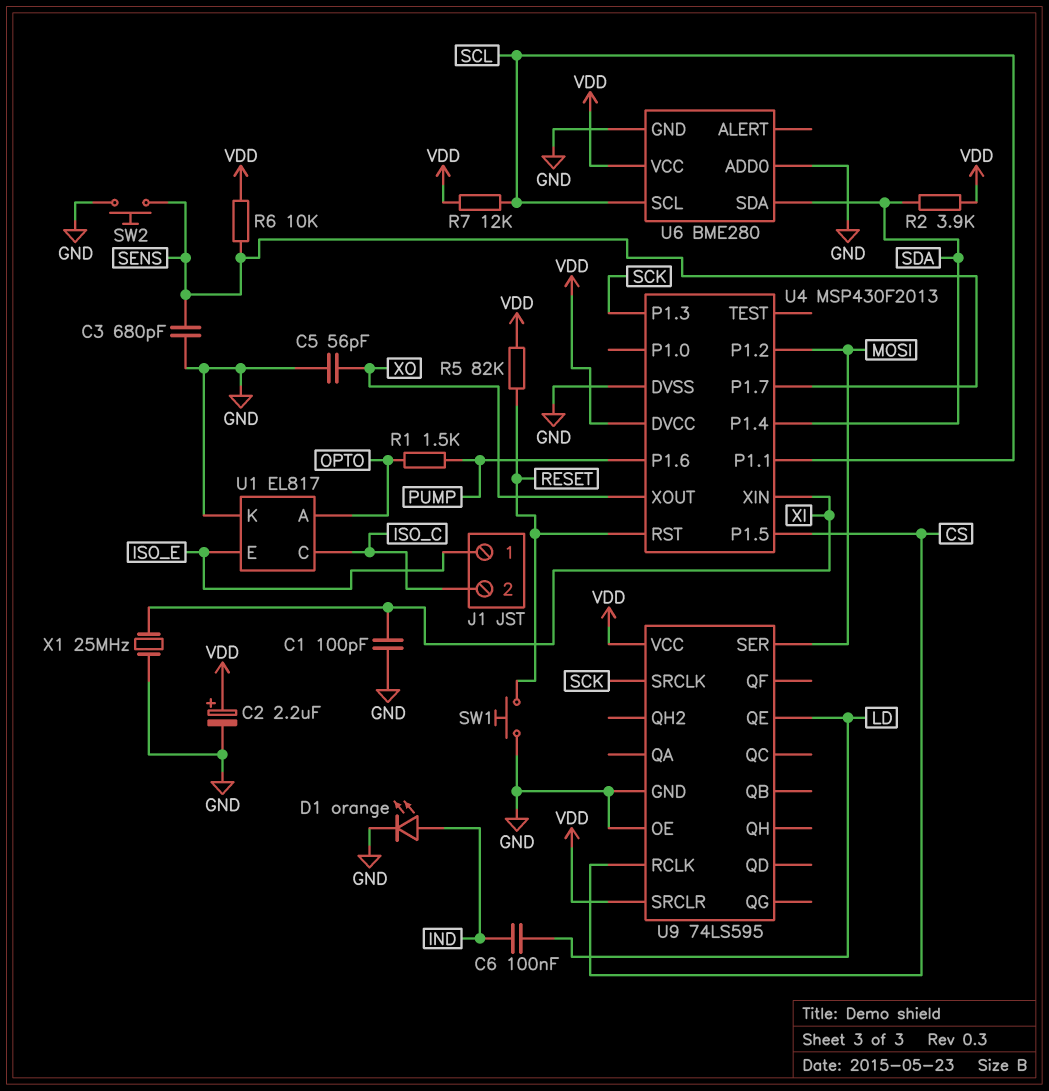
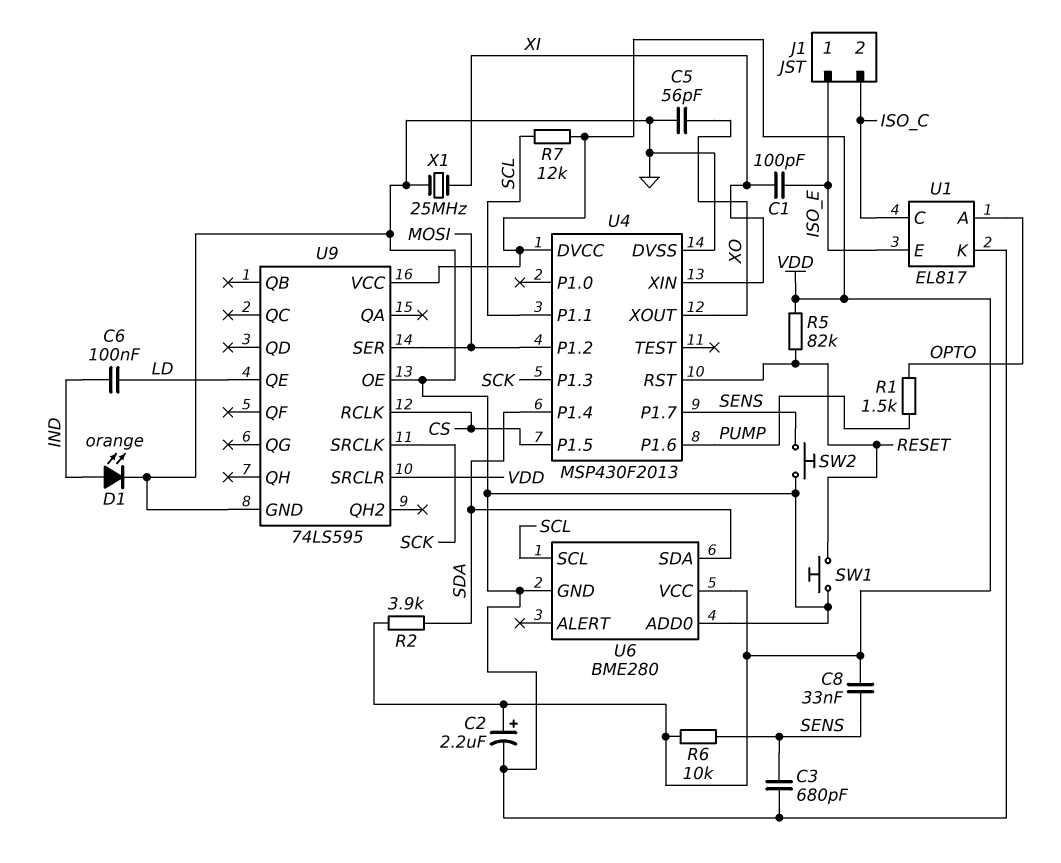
C1: 100pF (GND, XI) -> 100pF (ISO_E, XI)
C8: none -> 33nF (SENS, VDD)

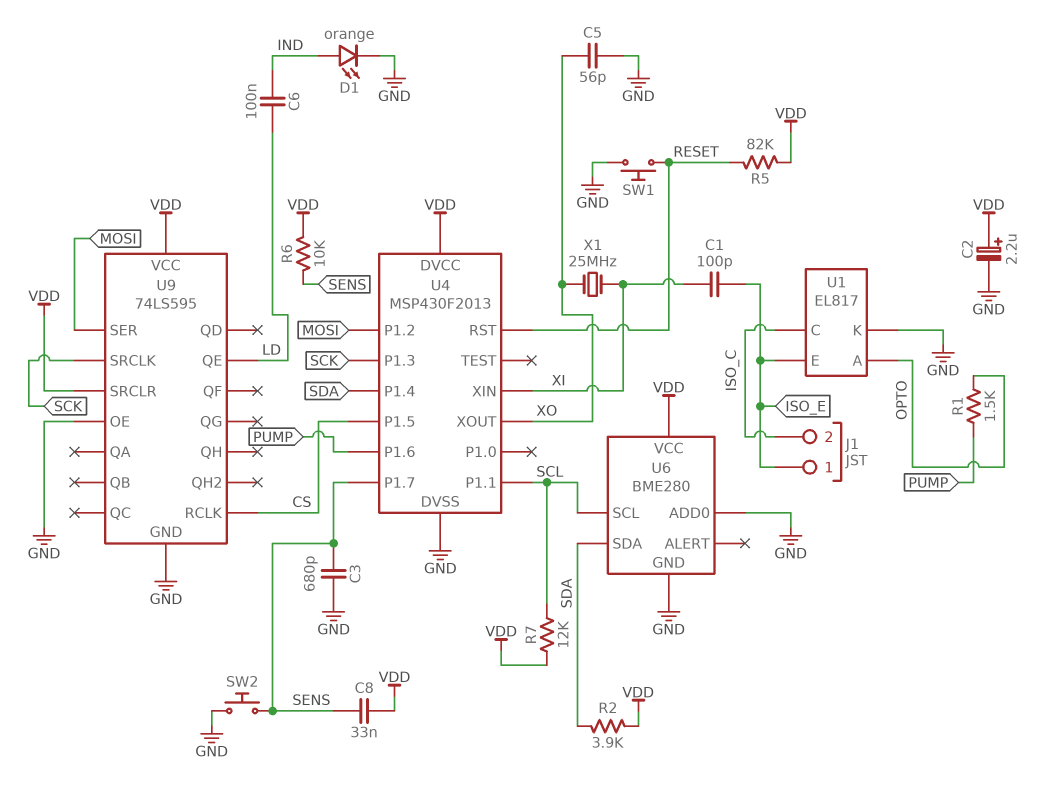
X1: 25MHz (GND, XI) -> 25MHz (XI, XO)

